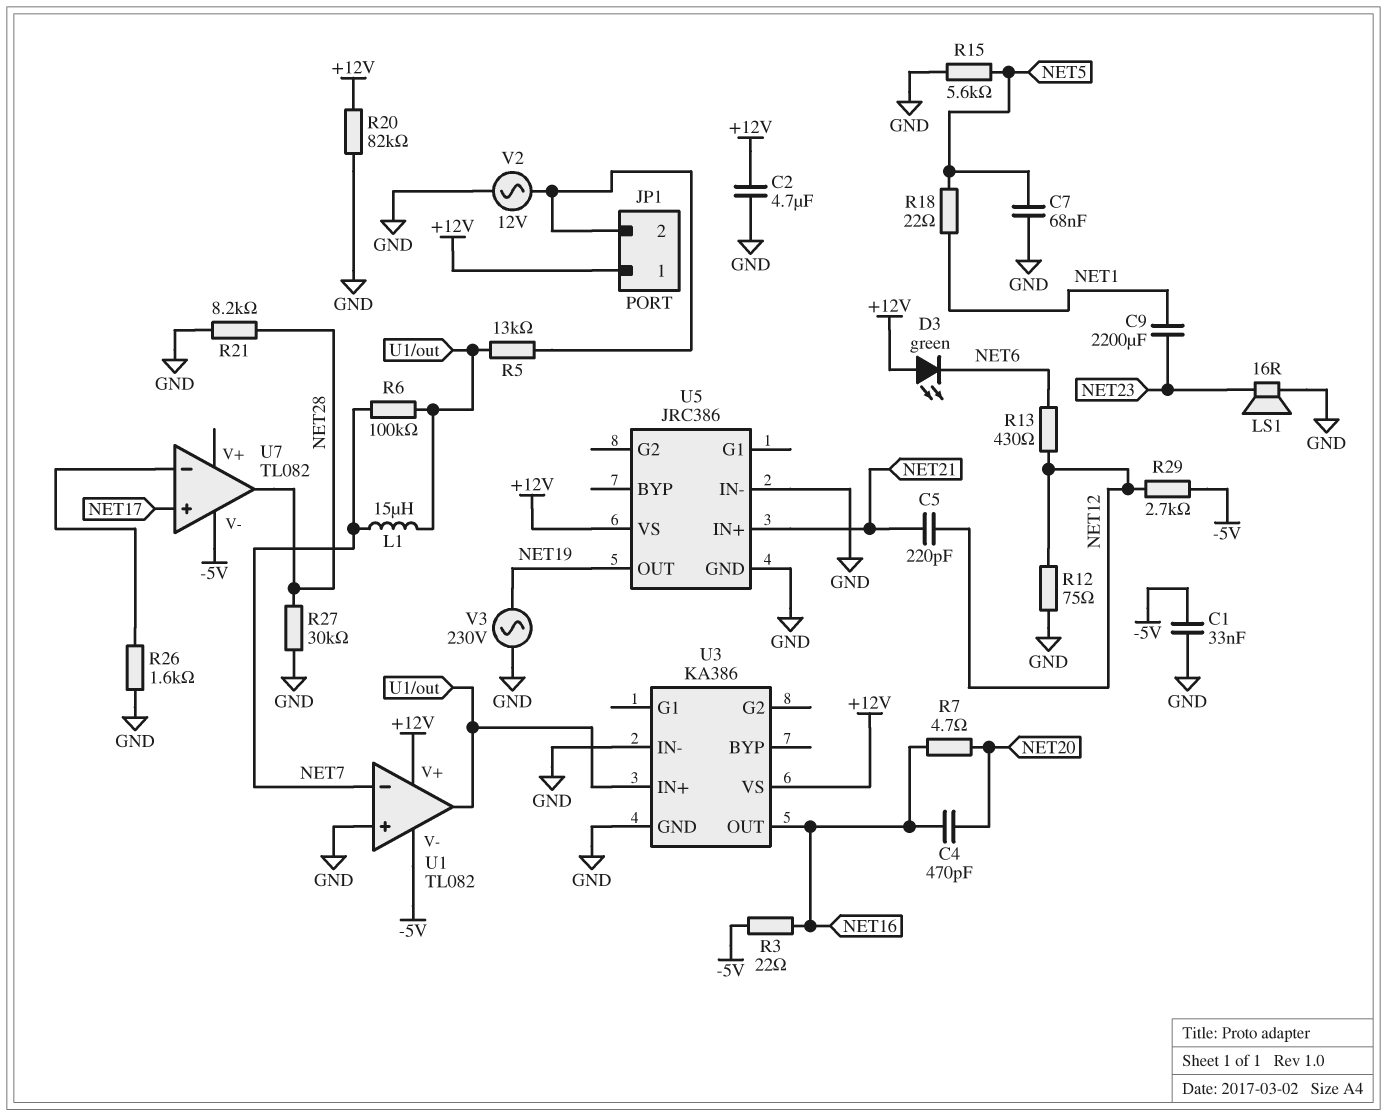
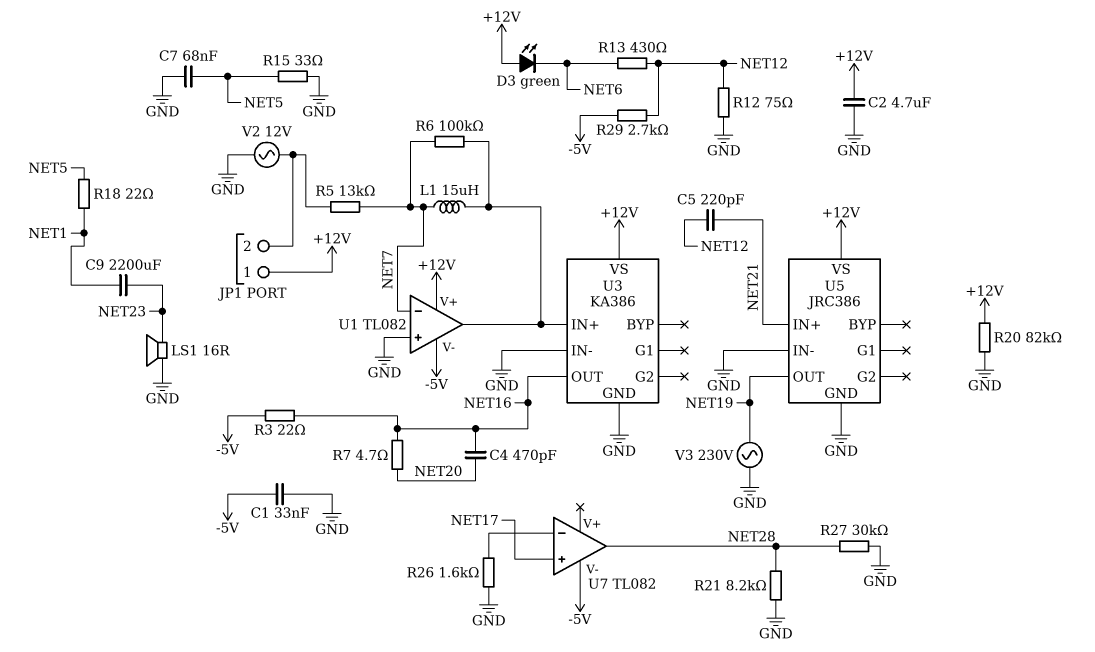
R5: 13k (JP1/2, U1/out) -> 13k (JP1/2, NET7)
R15: 5.6k (GND, NET5) -> 33 (GND, NET5)

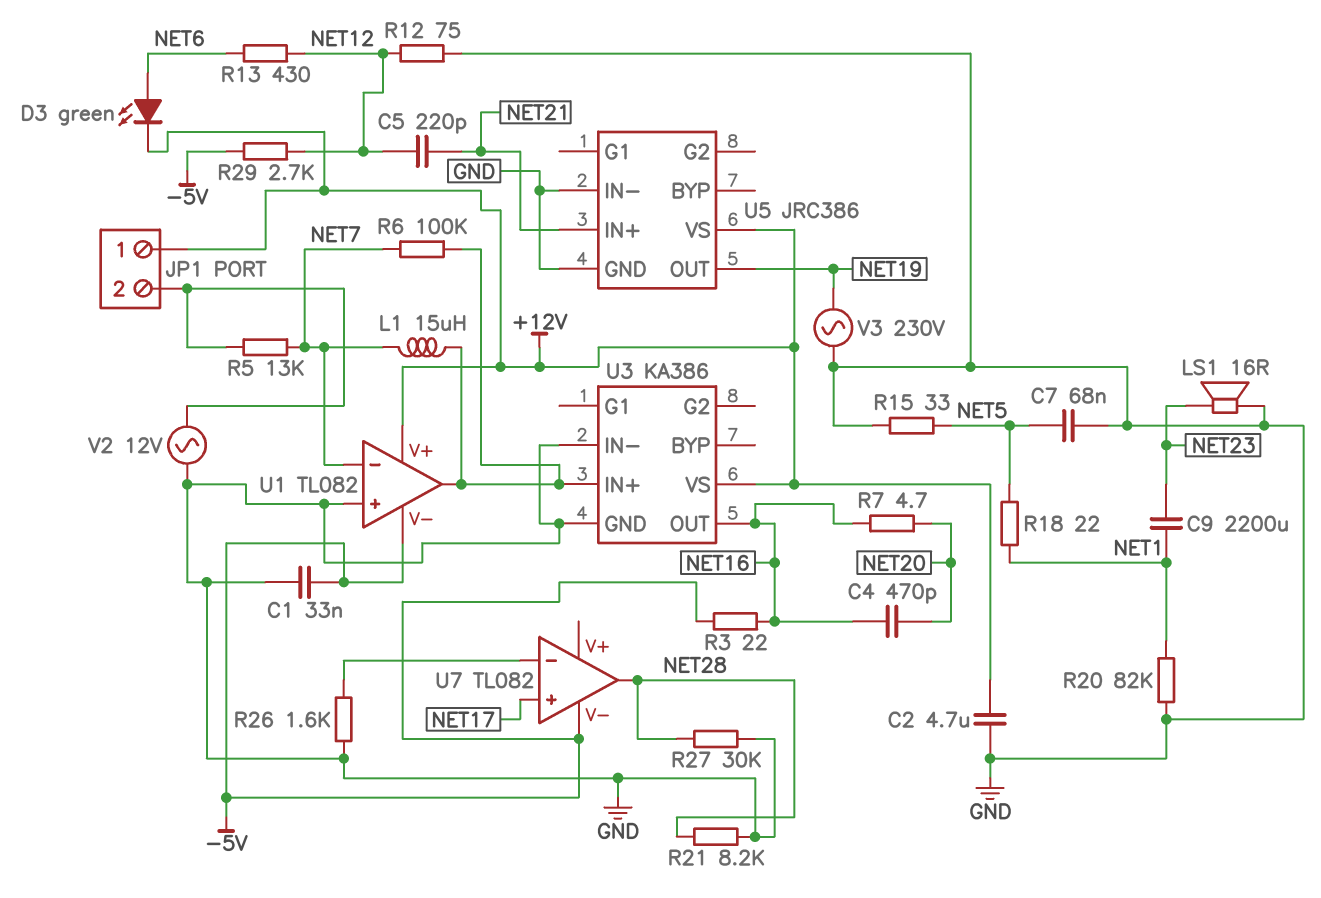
D3: LED green (A +12V, K NET6) -> LED green (A NET6, K +12V)
R20: 82k (+12V, GND) -> 82k (GND, NET1)

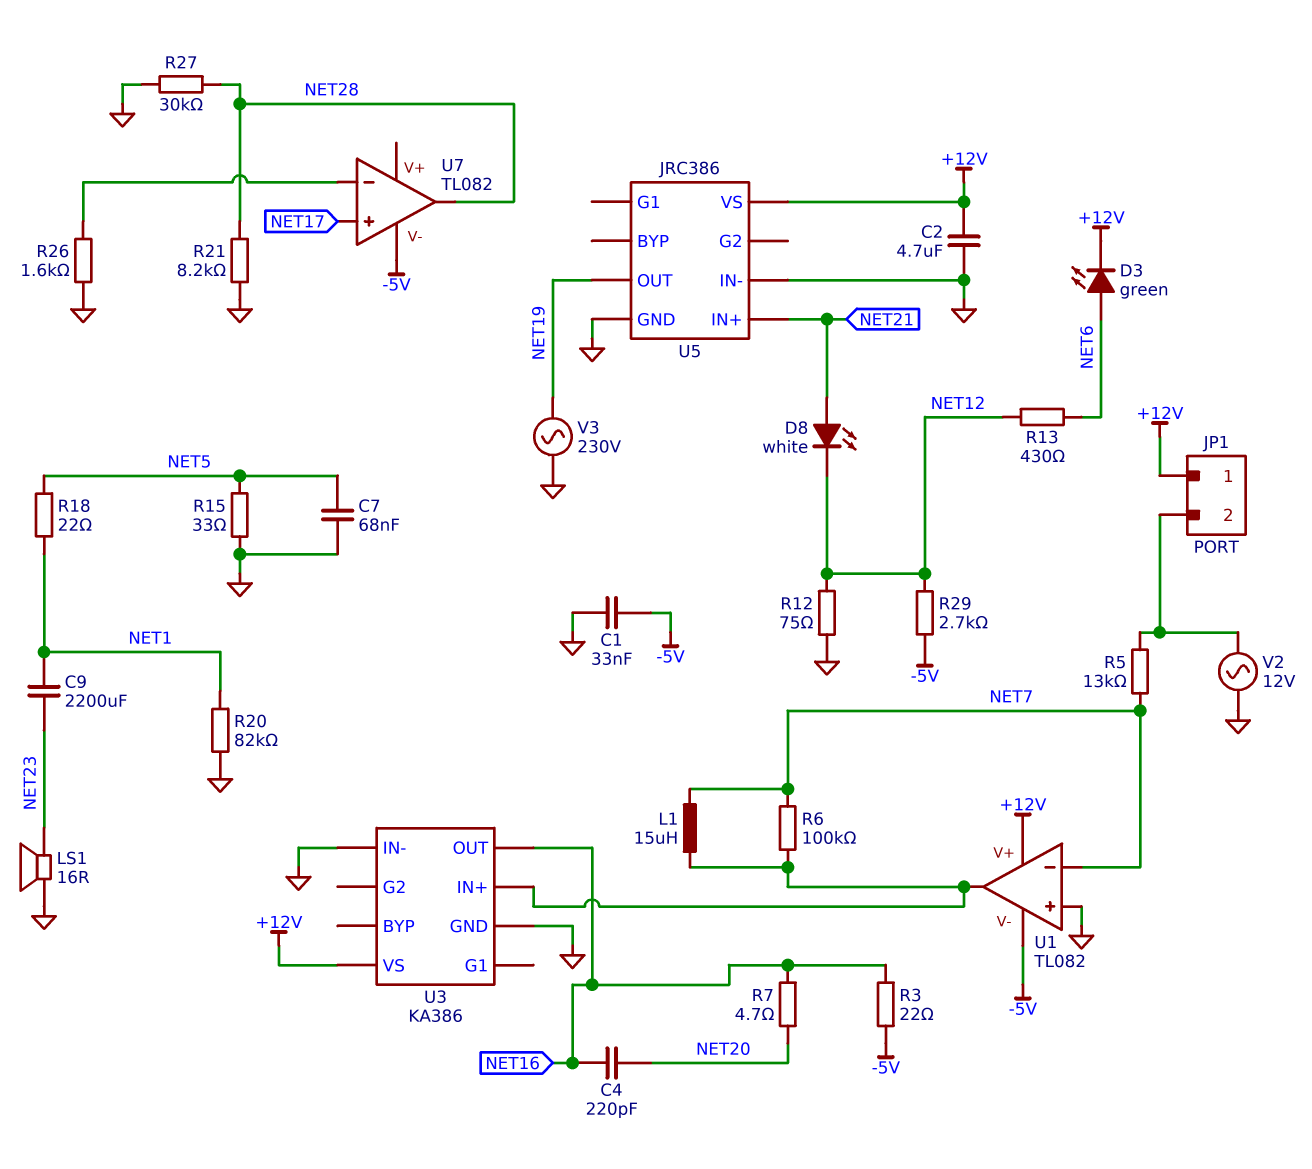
C4: 470pF (NET16, NET20) -> 220pF (NET16, NET20)
C5: 220pF (NET12, NET21) -> none
D8: none -> LED white (A NET21, K NET12)

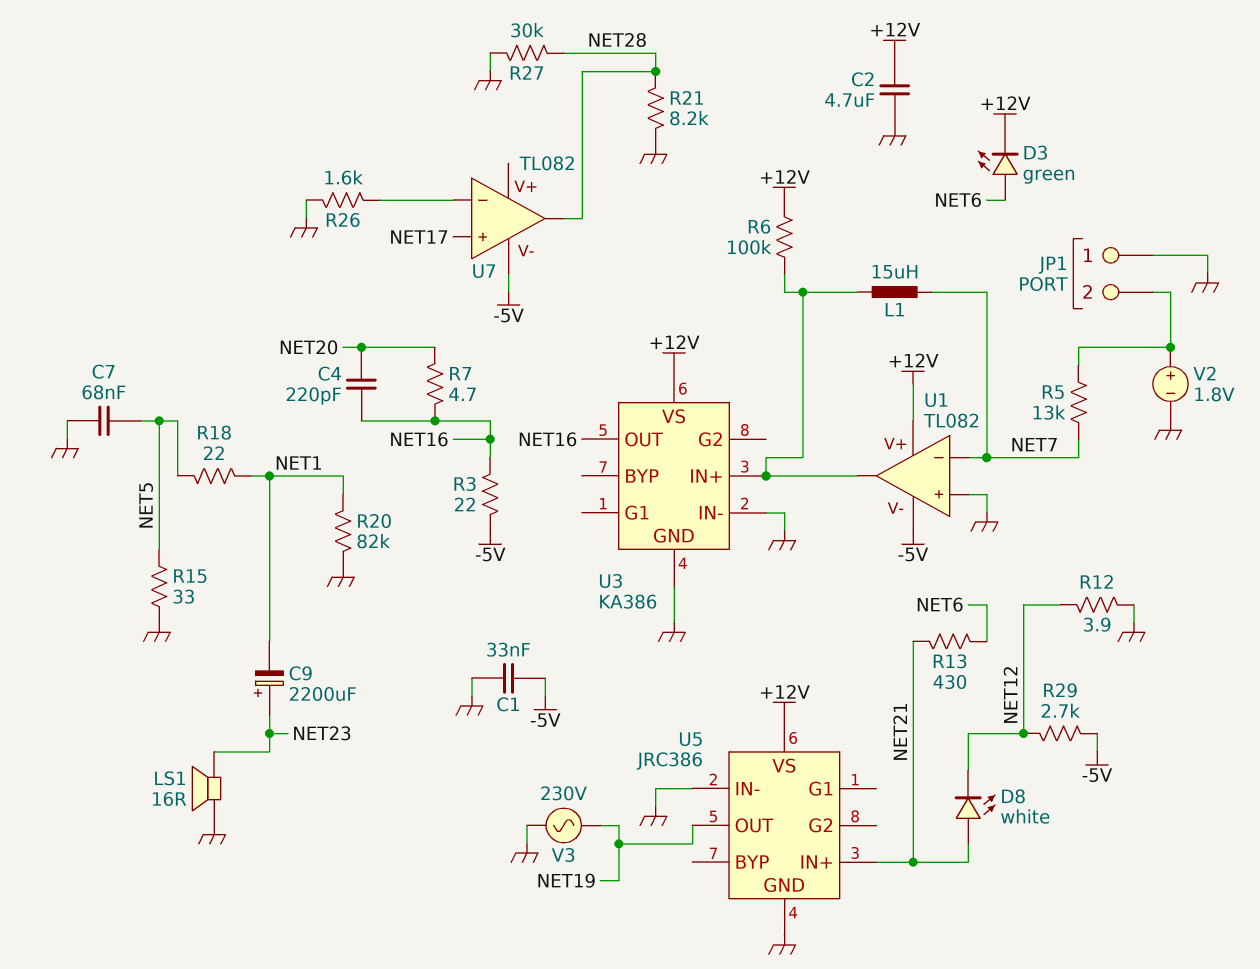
C9: 2200uF (NET1, NET23) -> 2200uF (plus NET23, minus NET1)
JP1 pin 1: +12V -> GND
R6: 100k (NET7, U1/out) -> 100k (+12V, U1/out)
R12: 75 (GND, NET12) -> 3.9 (GND, NET12)
R13: 430 (NET6, NET12) -> 430 (NET6, NET21)
V2: AC 12V (GND, JP1/2) -> 1.8V (plus JP1/2, minus GND)

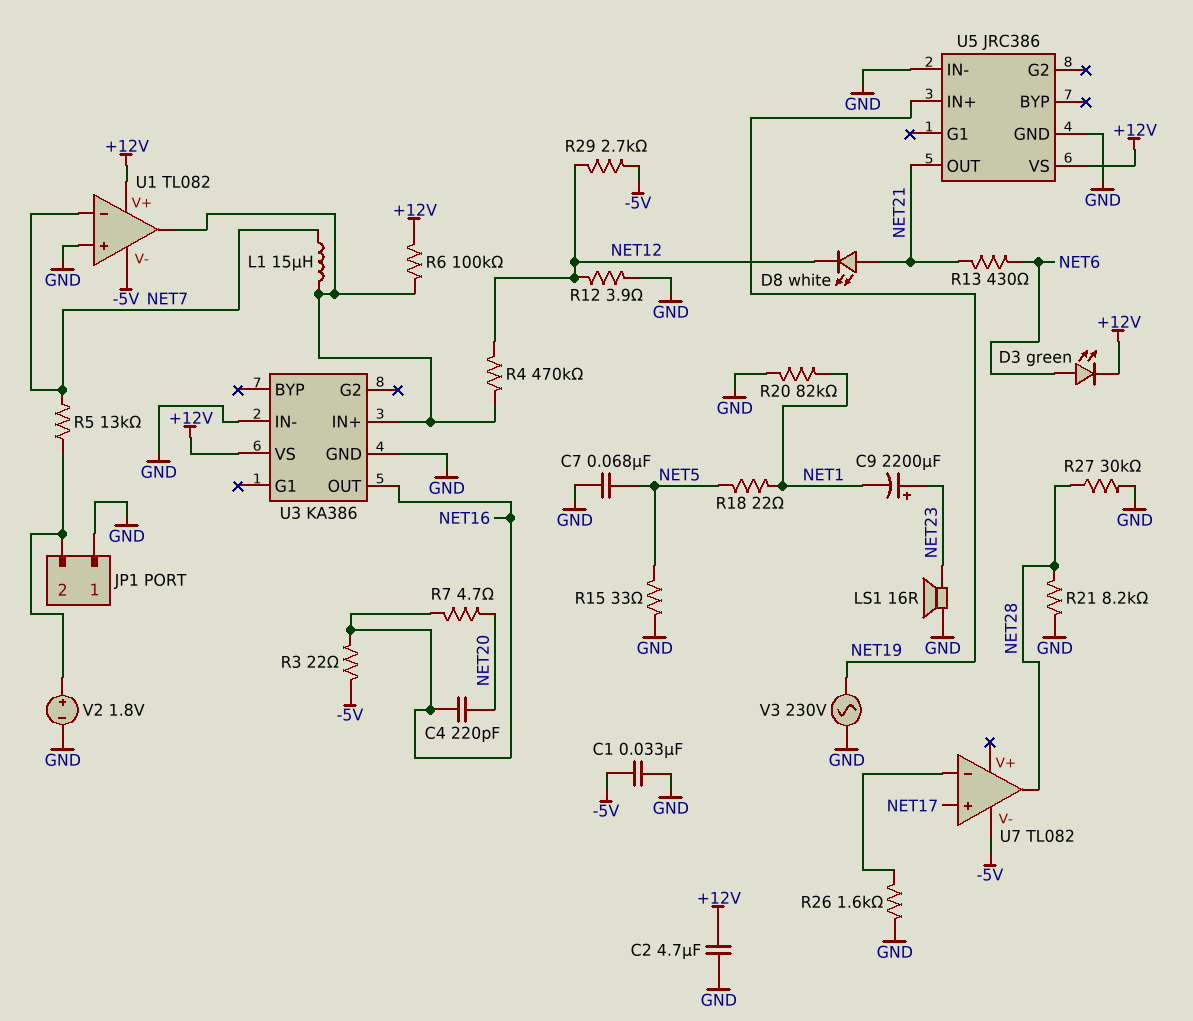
R4: none -> 470k (NET12, U1/out)
U5 pin IN+: NET21 -> NET19
U5 pin OUT: NET19 -> NET21

